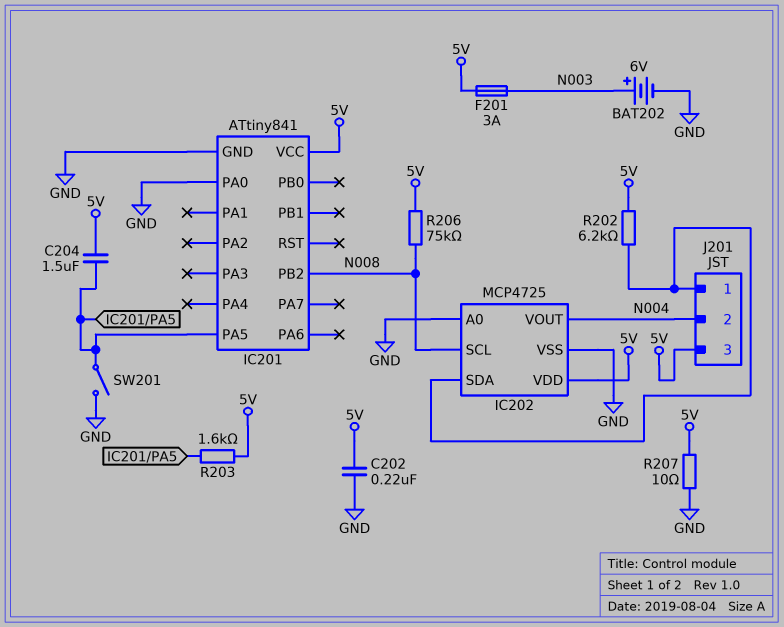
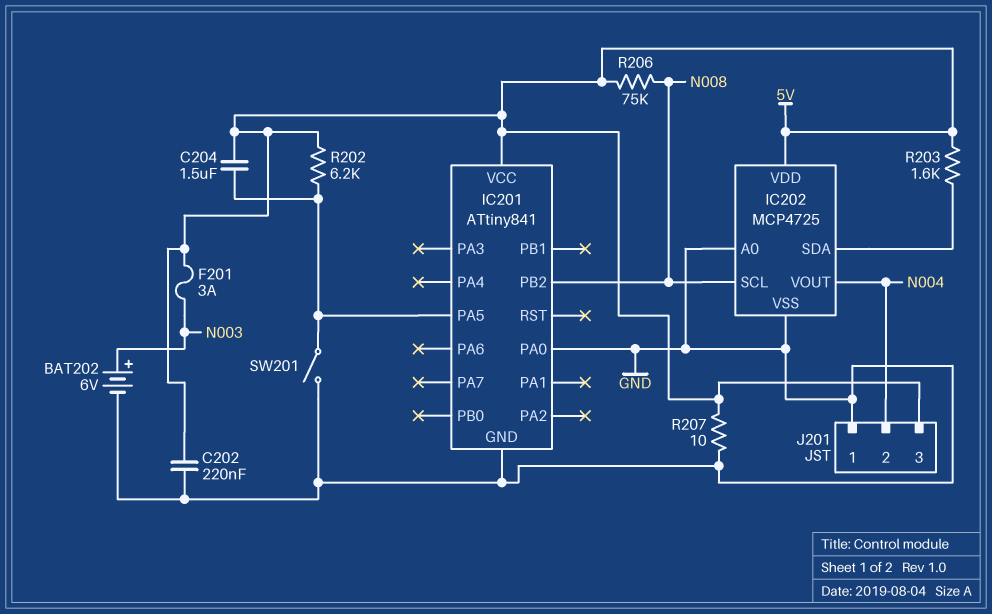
J201 pin 1: IC202/SDA -> GND
R202: 6.2k (5V, IC202/SDA) -> 6.2k (5V, IC201/PA5)
R203: 1.6k (5V, IC201/PA5) -> 1.6k (5V, IC202/SDA)

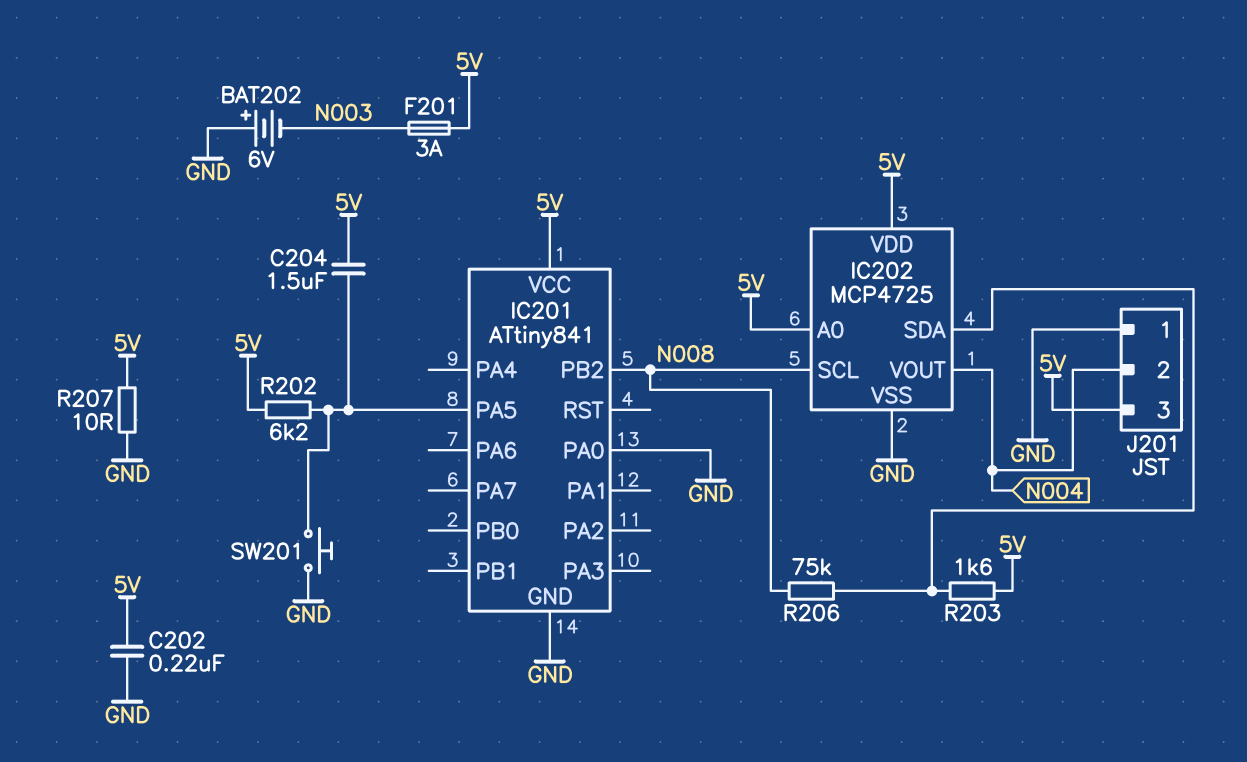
BAT202: 6V (plus N003, minus GND) -> 6V (plus GND, minus N003)
IC202 pin A0: GND -> 5V
R206: 75k (5V, N008) -> 75k (IC202/SDA, N008)
SW201: switch (GND, IC201/PA5) -> button (GND, IC201/PA5)

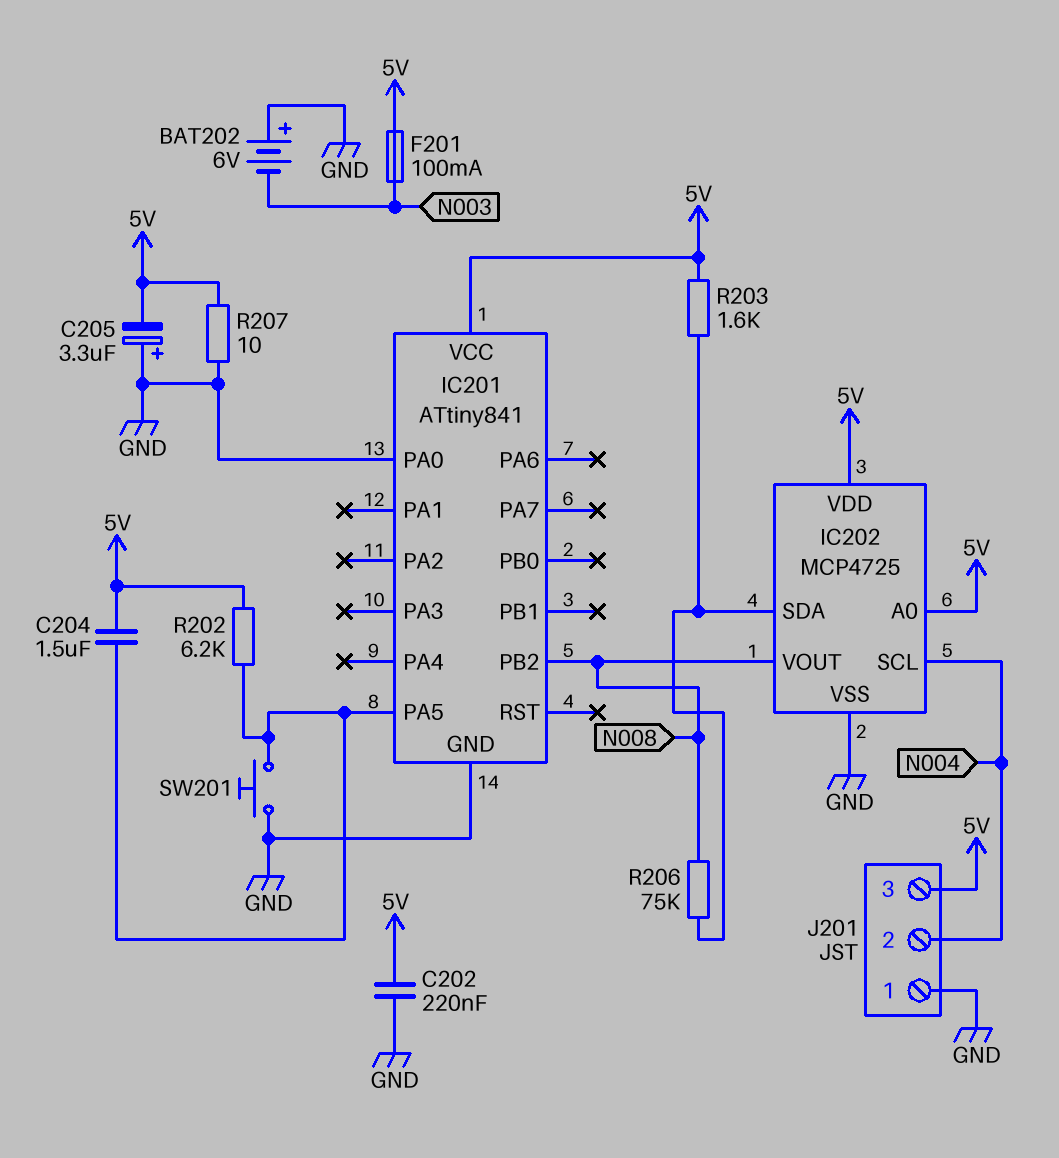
C205: none -> 3.3uF (plus GND, minus 5V)
F201: 3A (5V, N003) -> 100mA (5V, N003)
IC202 pin SCL: N008 -> N004
IC202 pin VOUT: N004 -> N008

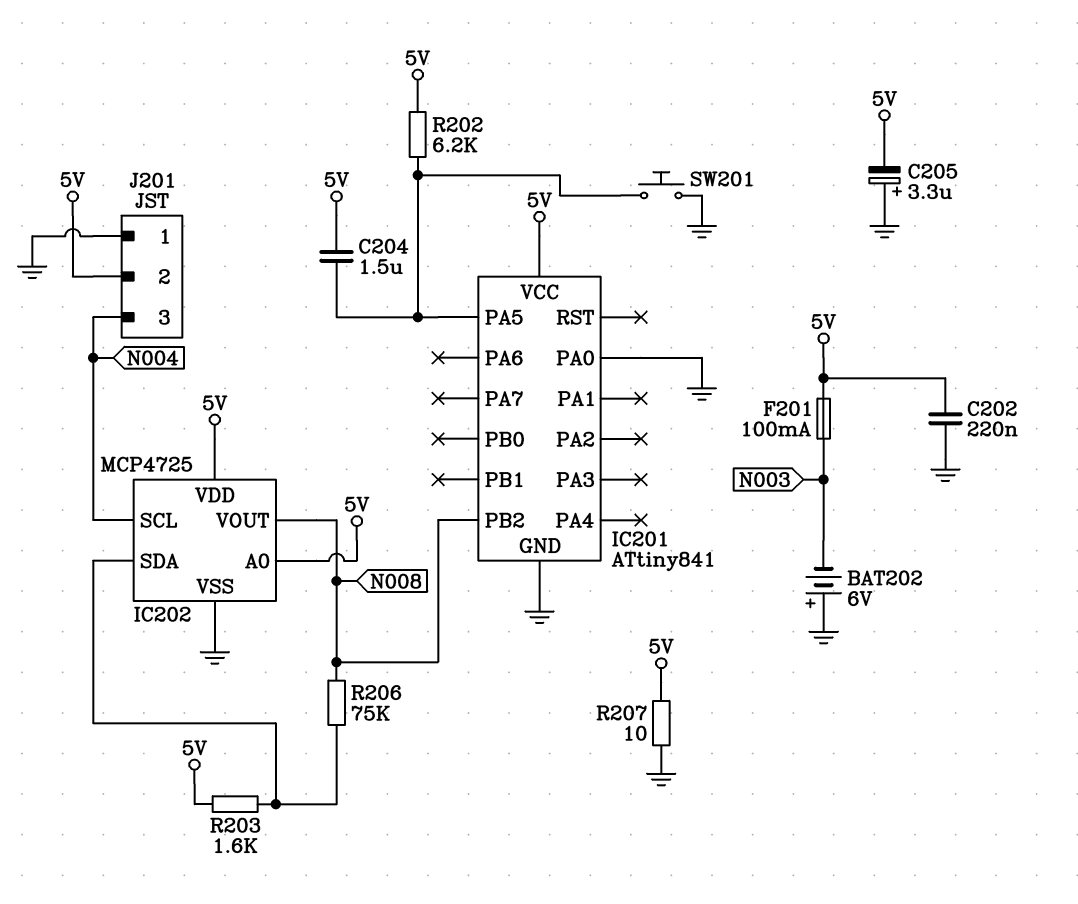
J201 pin 2: N004 -> 5V
J201 pin 3: 5V -> N004

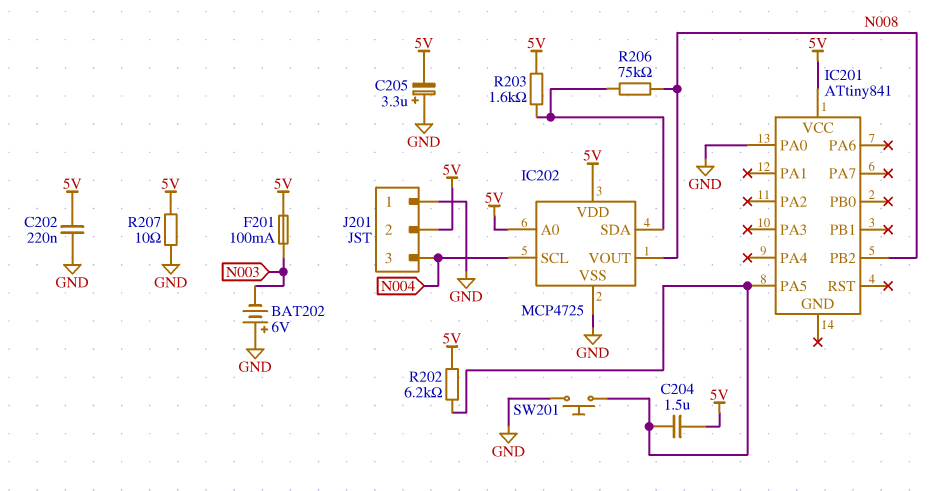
IC201 pin GND: GND -> none

